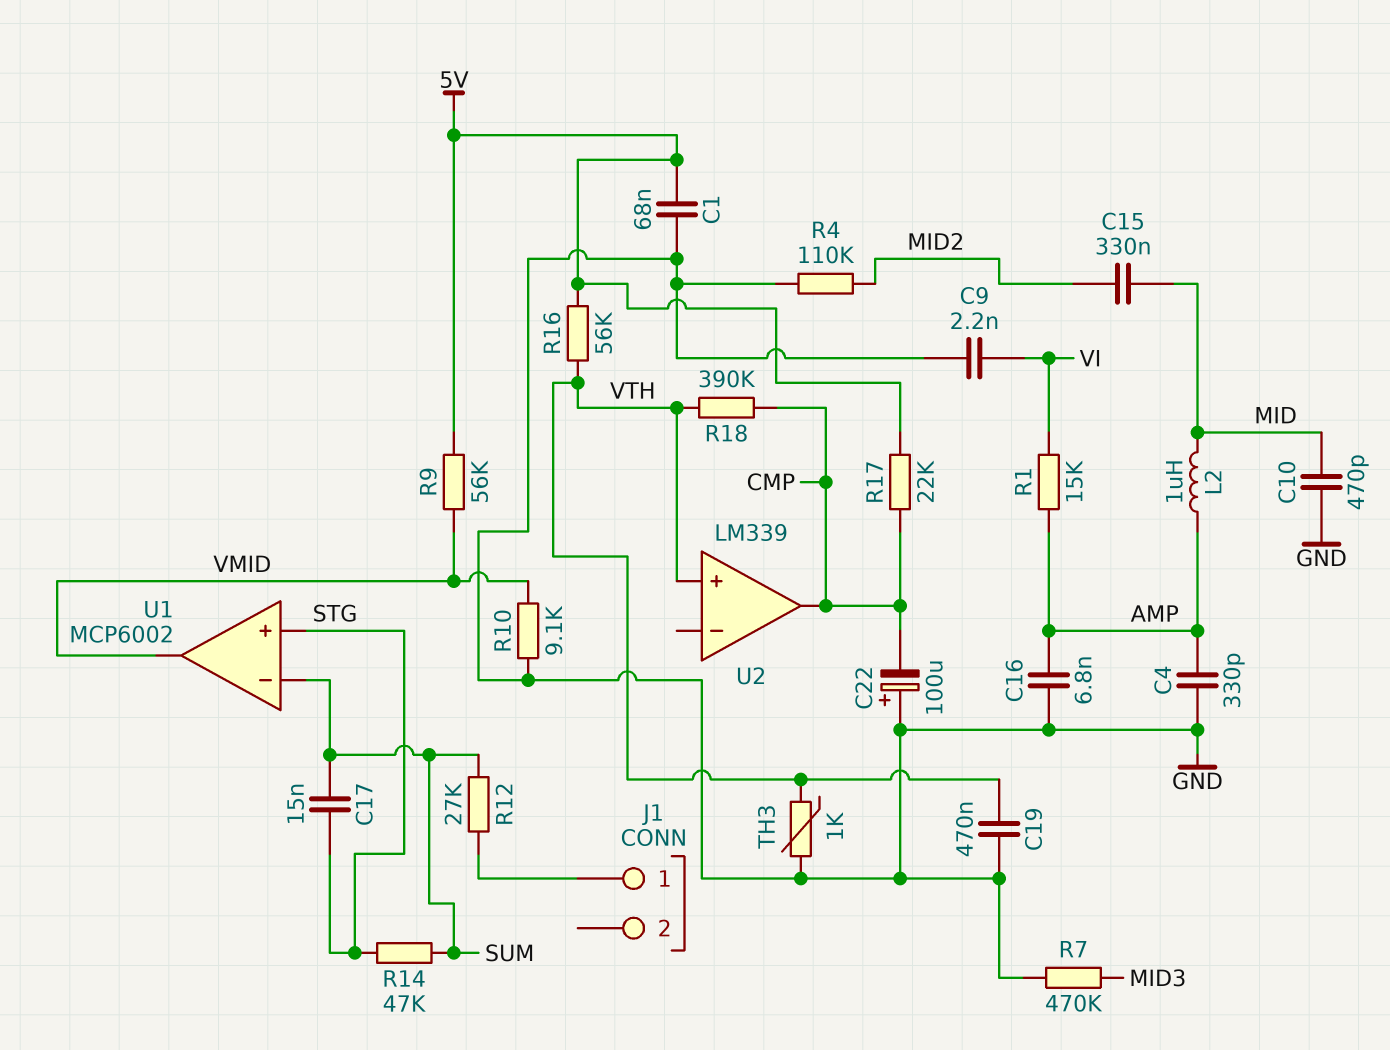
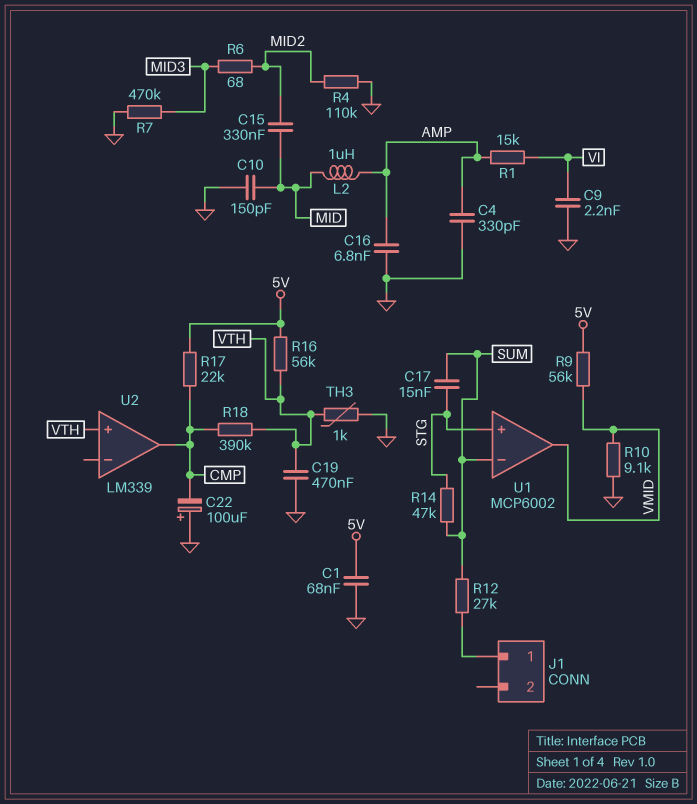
C10: 470pF (GND, MID) -> 150pF (GND, MID)
R6: none -> 68 (MID2, MID3)

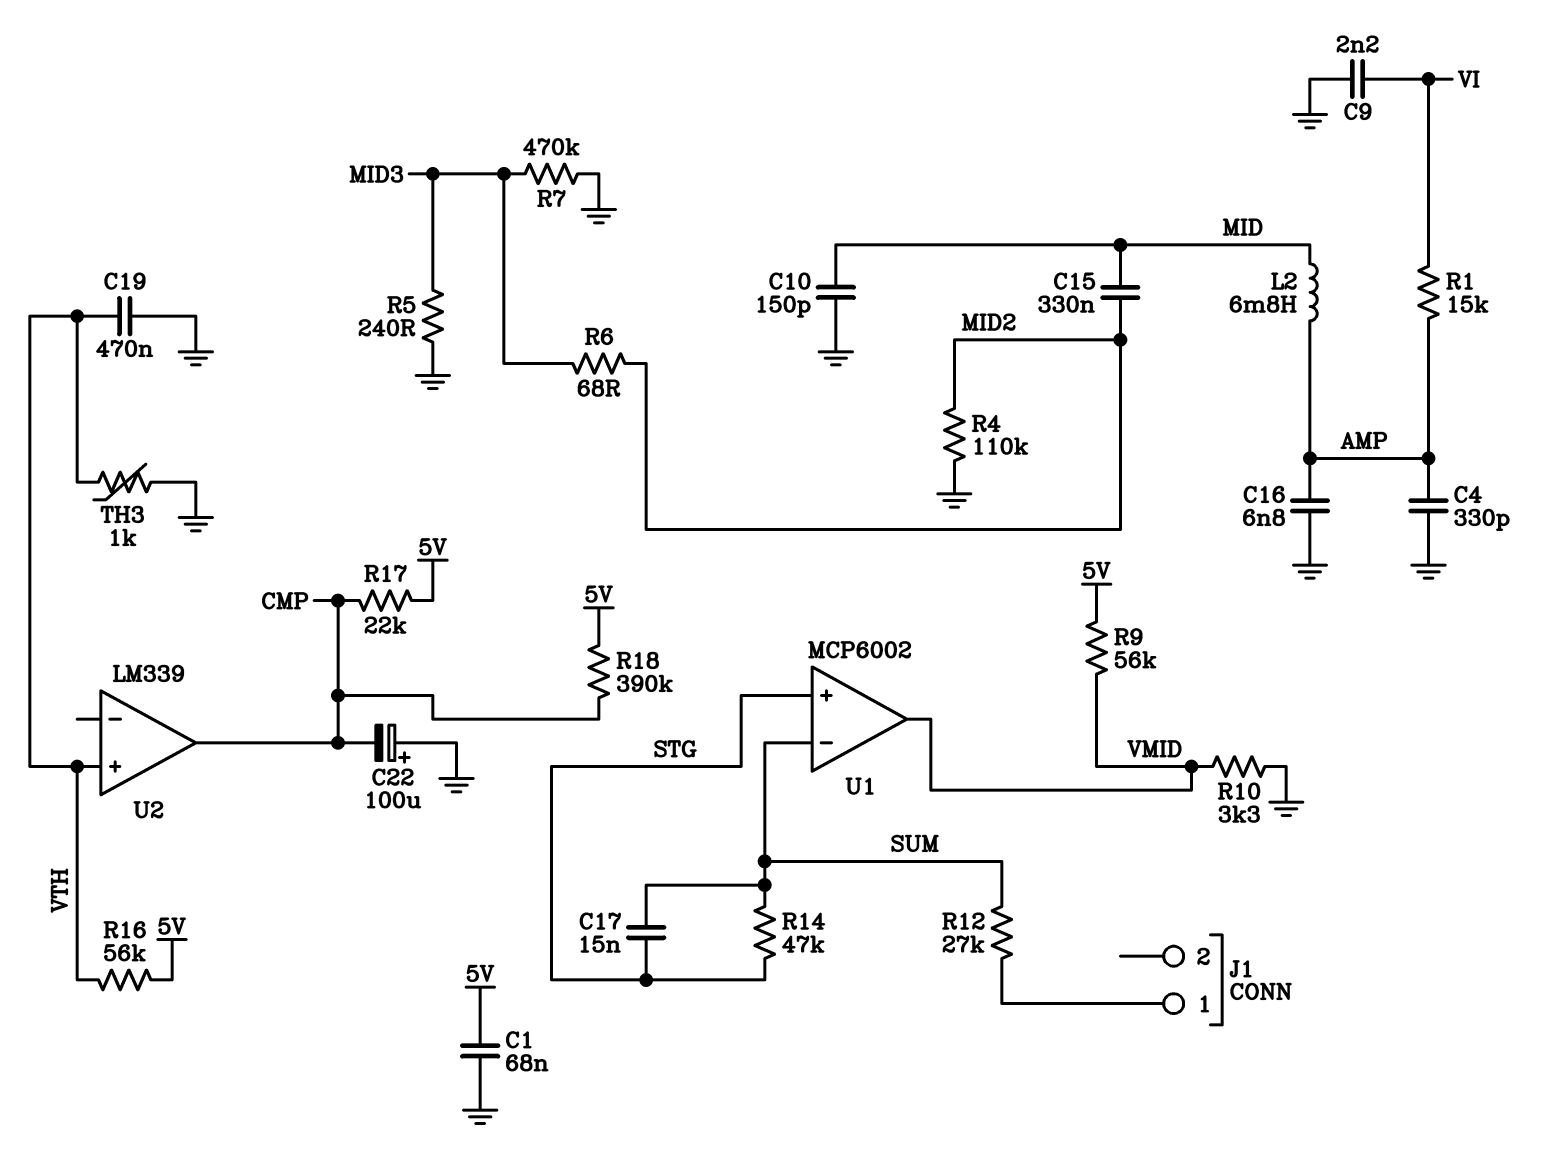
L2: 1uH (AMP, MID) -> 6.8mH (AMP, MID)
R5: none -> 240 (GND, MID3)
R10: 9.1k (GND, VMID) -> 3.3k (GND, VMID)
R18: 390k (CMP, VTH) -> 390k (5V, CMP)

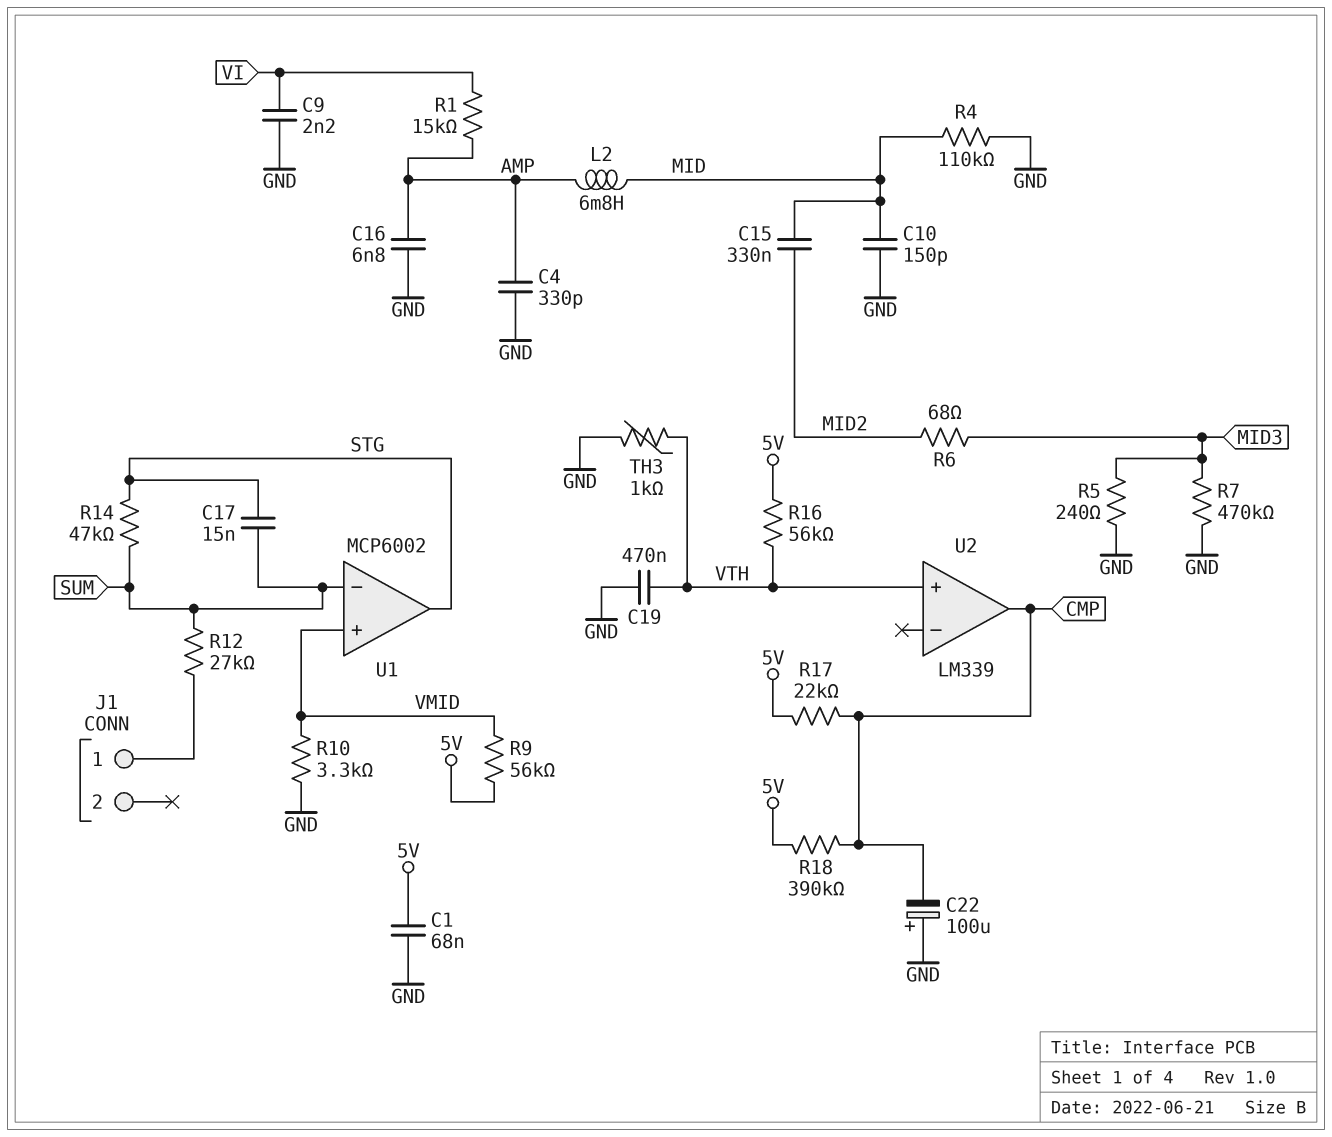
R4: 110k (GND, MID2) -> 110k (GND, MID)
U1 pin in+: STG -> VMID
U1 pin out: VMID -> STG

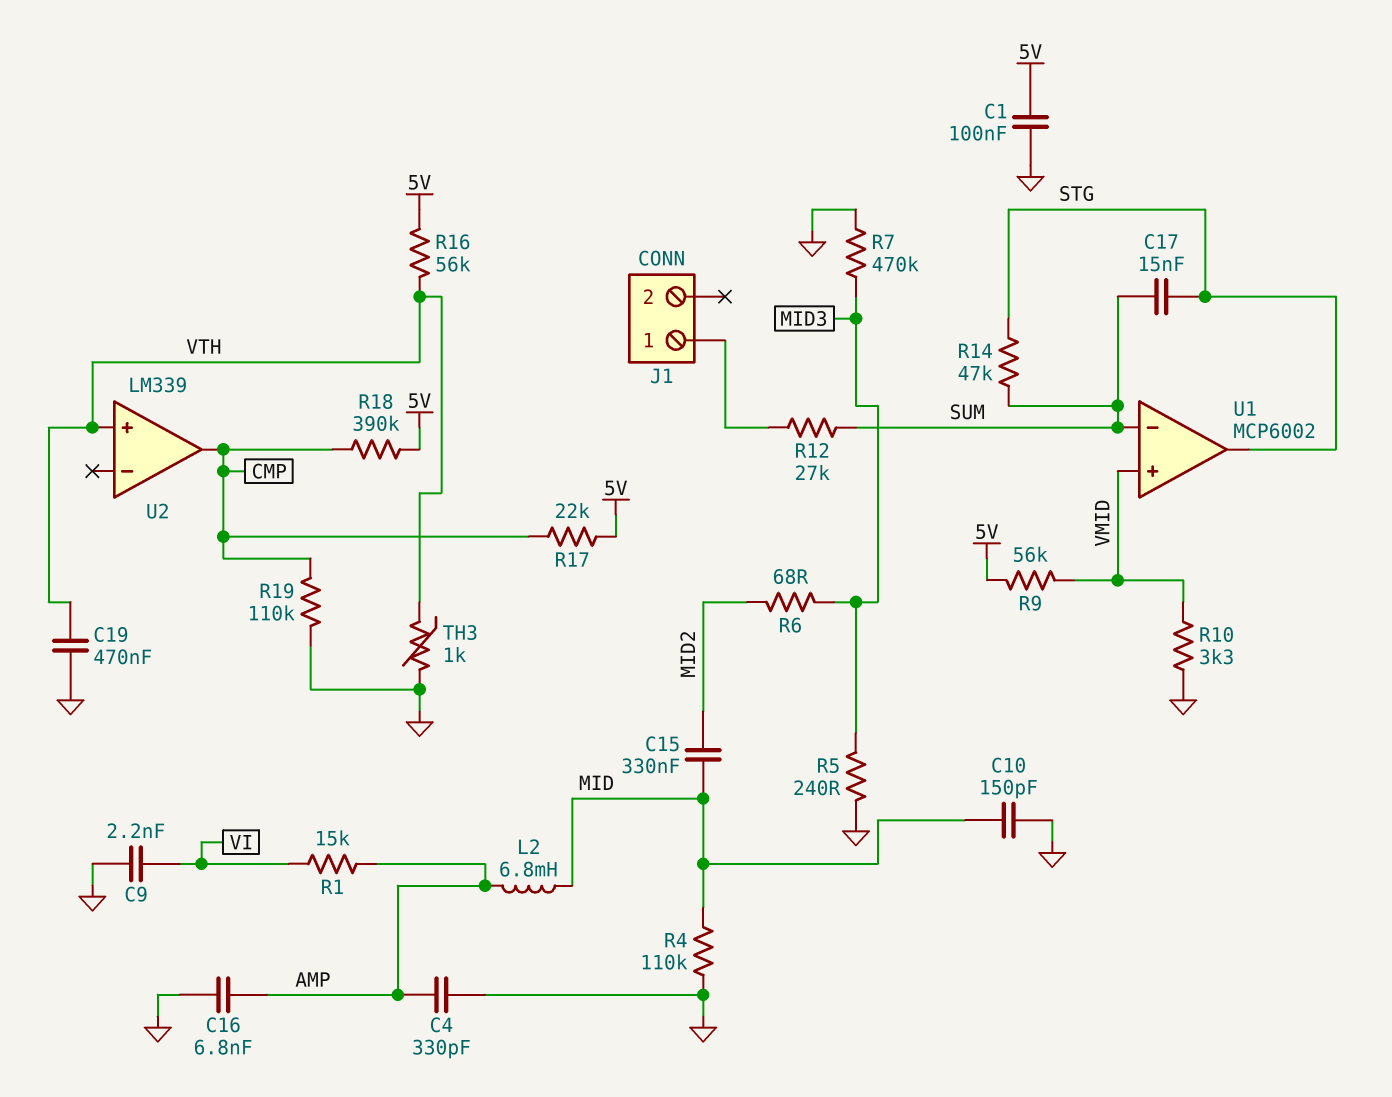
C1: 68nF (5V, GND) -> 100nF (5V, GND)
C22: 100uF (plus GND, minus CMP) -> none
R19: none -> 110k (CMP, GND)

